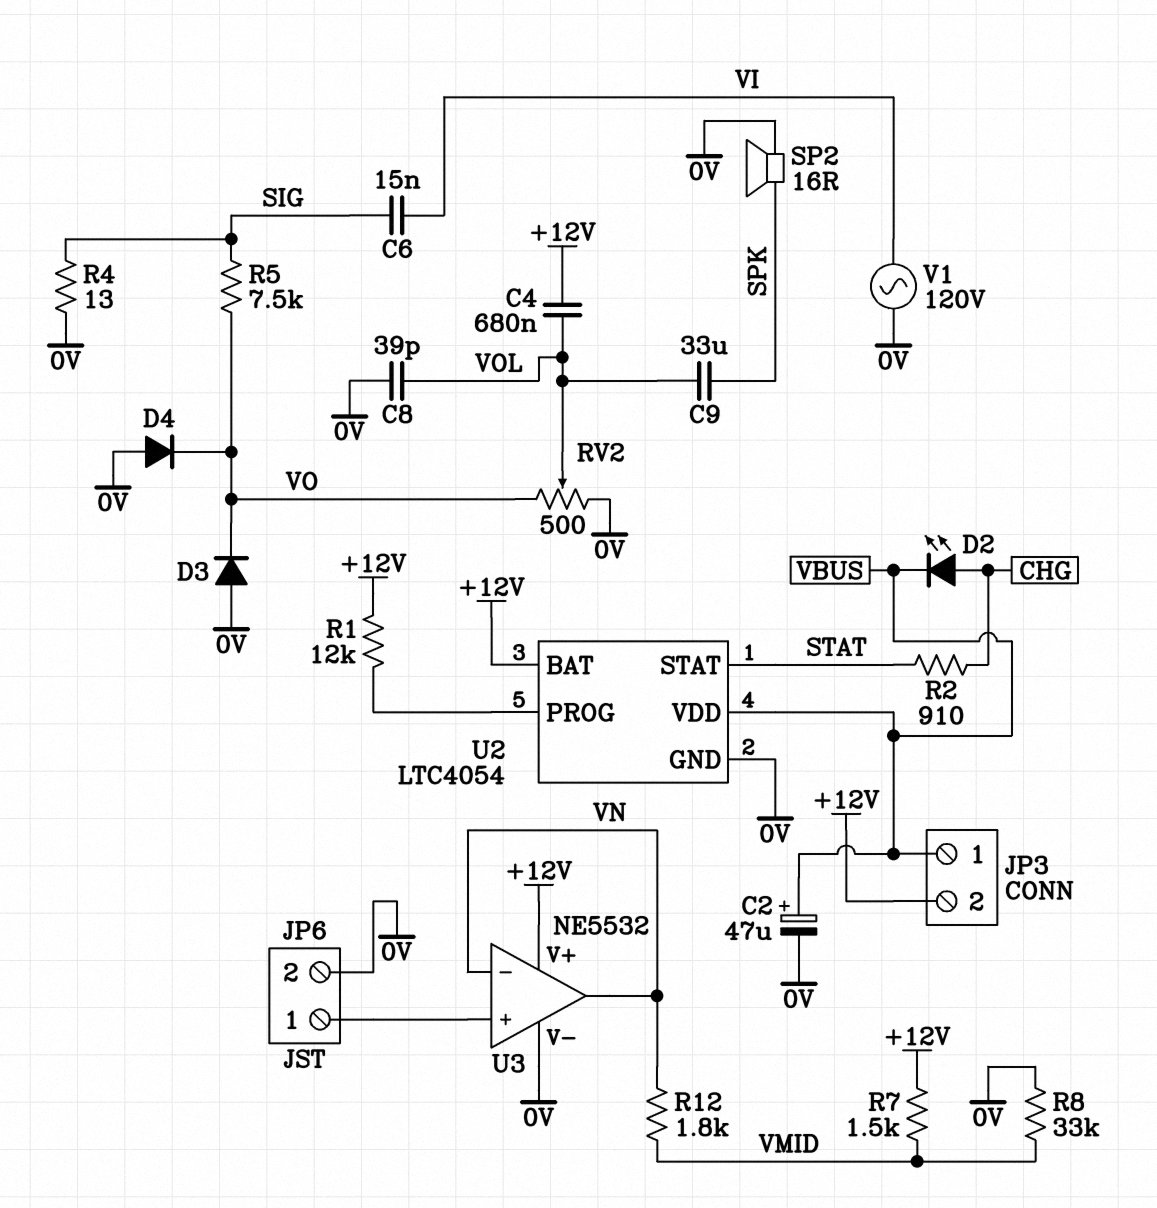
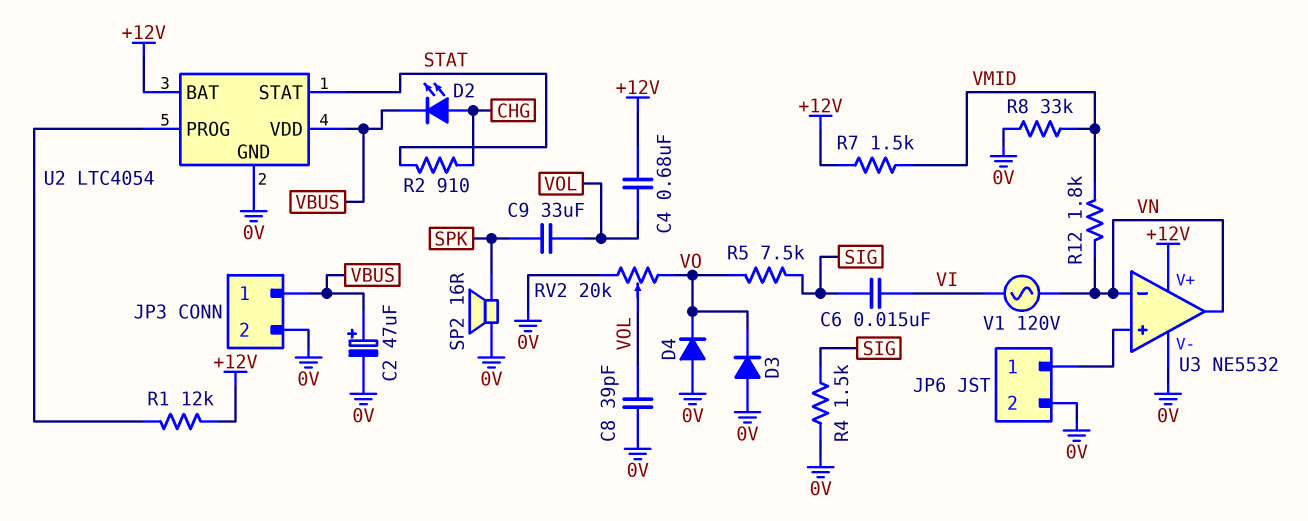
JP3 pin 2: +12V -> 0V
R4: 13 (0V, SIG) -> 1.5k (0V, SIG)
RV2: 500 (0V, VO, wiper VOL) -> 20k (0V, VO, wiper VOL)
V1: AC 120V (0V, VI) -> AC 120V (VI, VN)

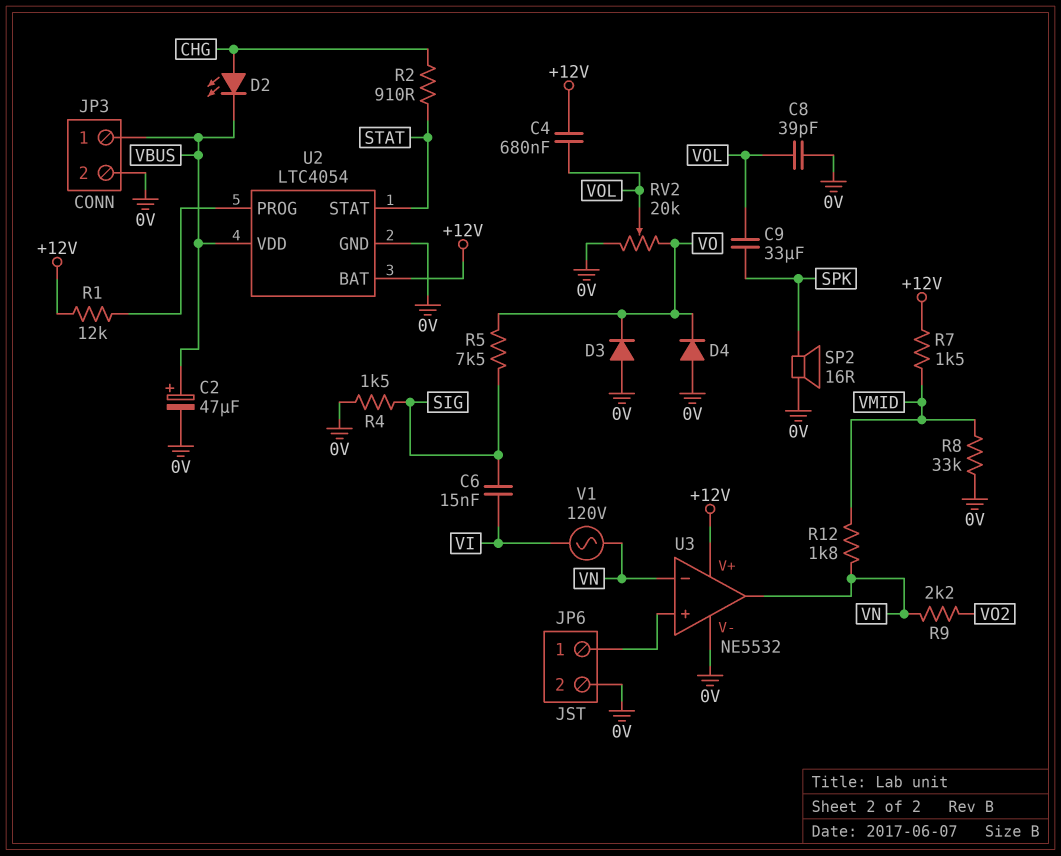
R9: none -> 2.2k (VN, VO2)

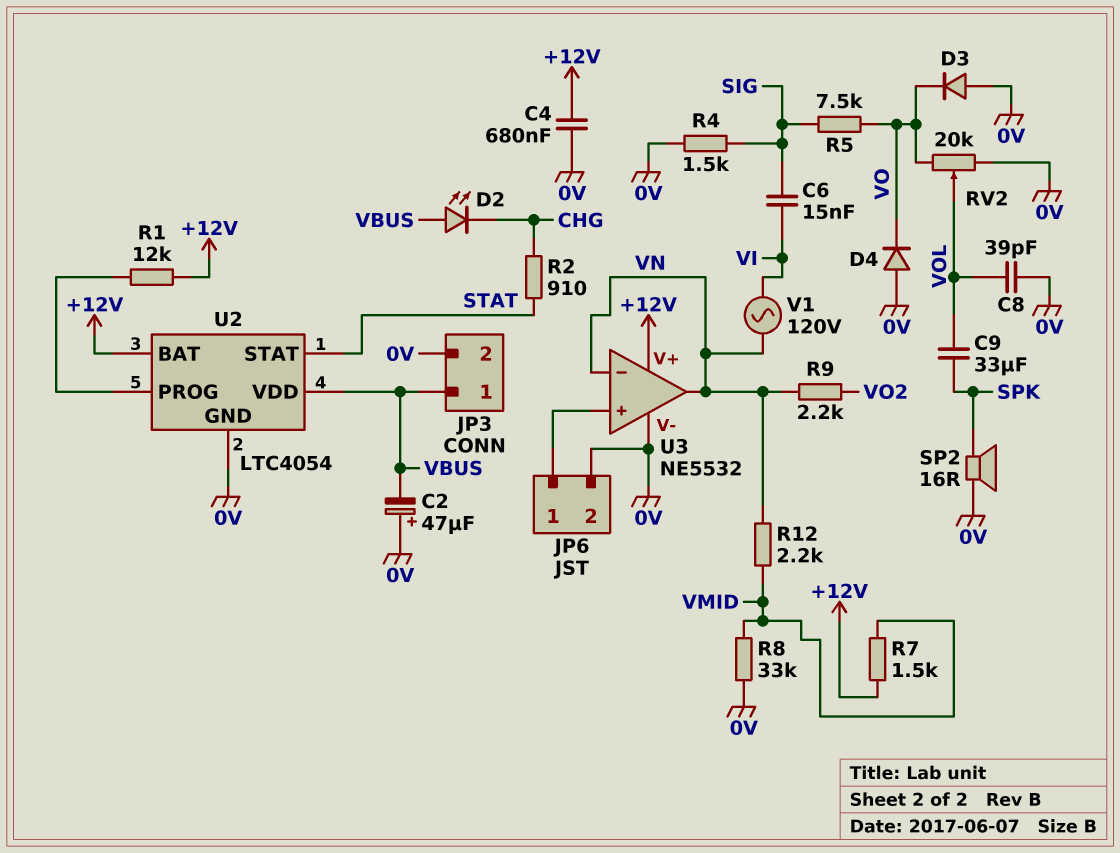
C2: 47uF (plus VBUS, minus 0V) -> 47uF (plus 0V, minus VBUS)
C4: 680nF (+12V, VOL) -> 680nF (+12V, 0V)
D2: LED (A CHG, K VBUS) -> LED (A VBUS, K CHG)
R12: 1.8k (VMID, VN) -> 2.2k (VMID, VN)

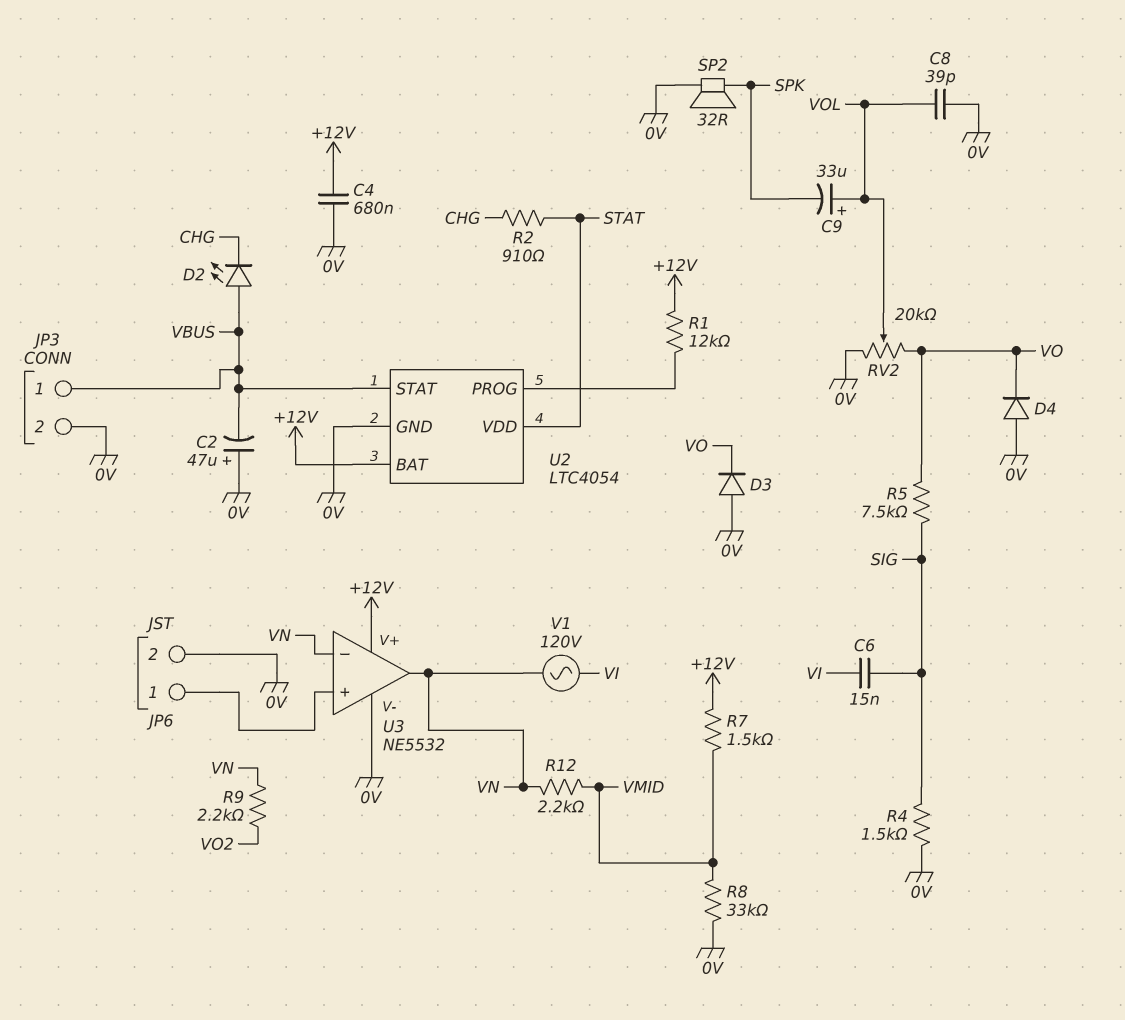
C9: 33uF (SPK, VOL) -> 33uF (plus VOL, minus SPK)
SP2: speaker 16R (0V, SPK) -> speaker 32R (0V, SPK)
U2 pin STAT: STAT -> VBUS
U2 pin VDD: VBUS -> STAT

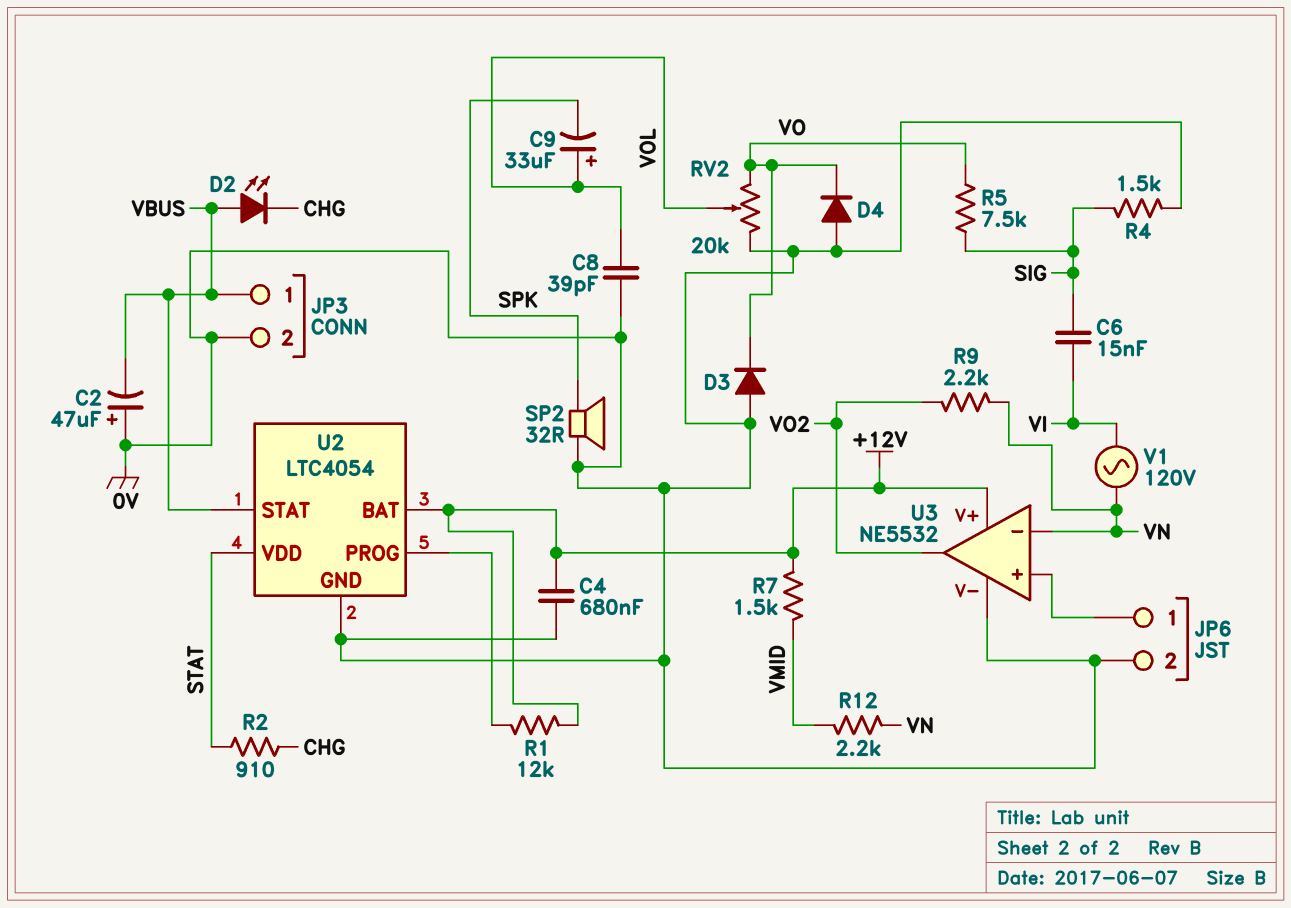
R8: 33k (0V, VMID) -> none
U3 pin out: VN -> VO2

